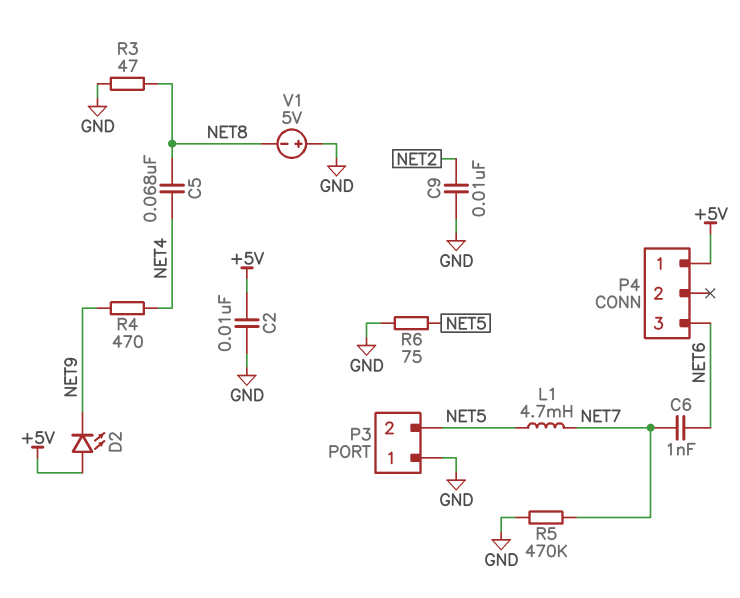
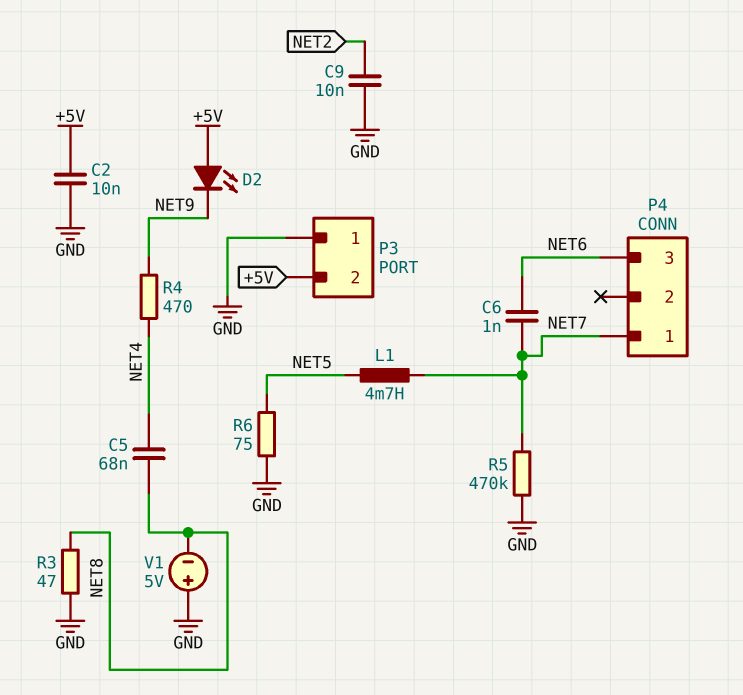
P3 pin 2: NET5 -> +5V
P4 pin 1: +5V -> NET7

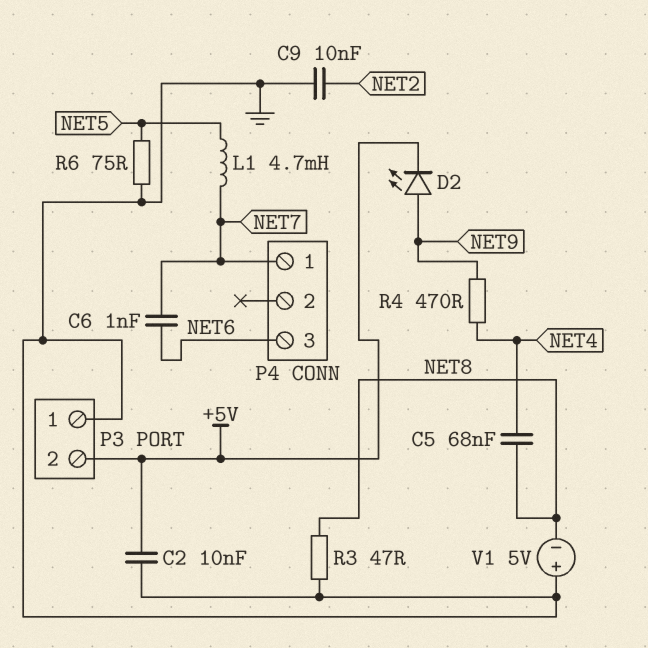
D2: LED (A +5V, K NET9) -> LED (A NET9, K +5V)
R5: 470k (GND, NET7) -> none

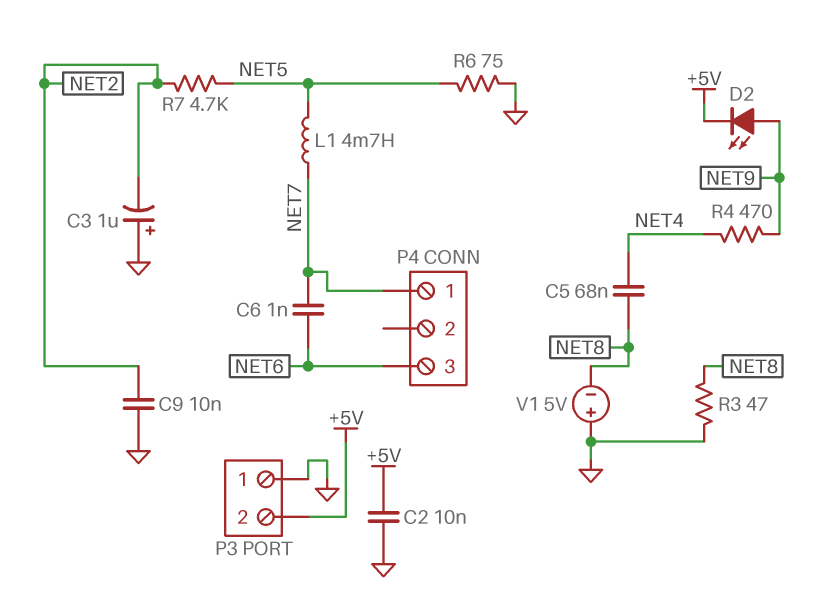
C3: none -> 1uF (plus GND, minus NET2)
R7: none -> 4.7k (NET2, NET5)

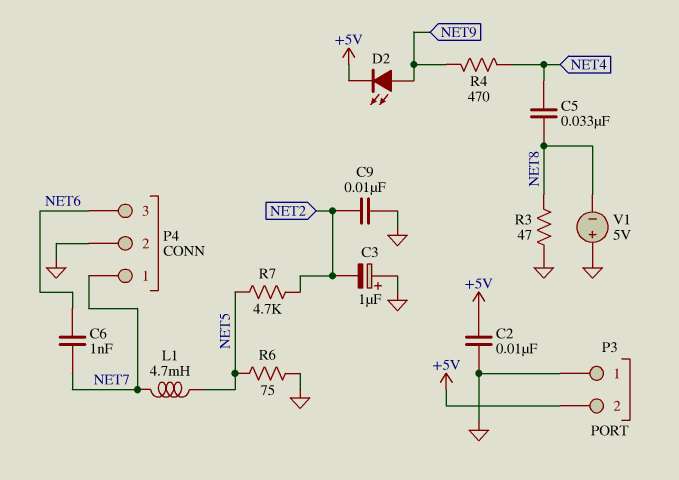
C5: 68nF (NET4, NET8) -> 33nF (NET4, NET8)
P4 pin 2: none -> GND

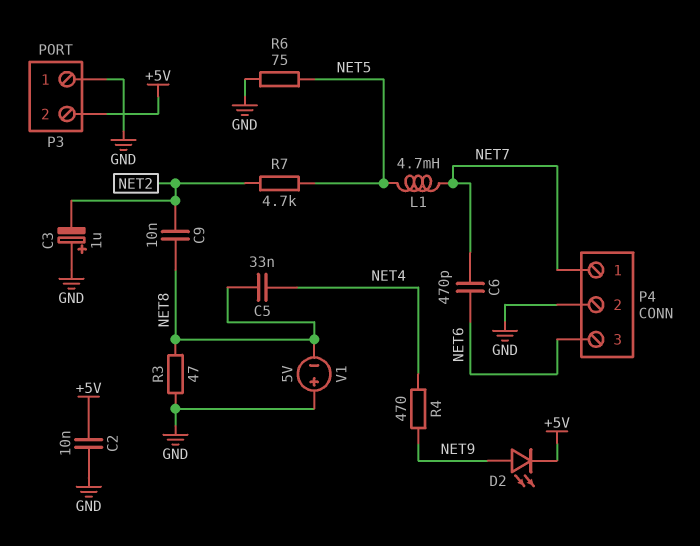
C6: 1nF (NET6, NET7) -> 470pF (NET6, NET7)
C9: 10nF (GND, NET2) -> 10nF (NET2, NET8)

